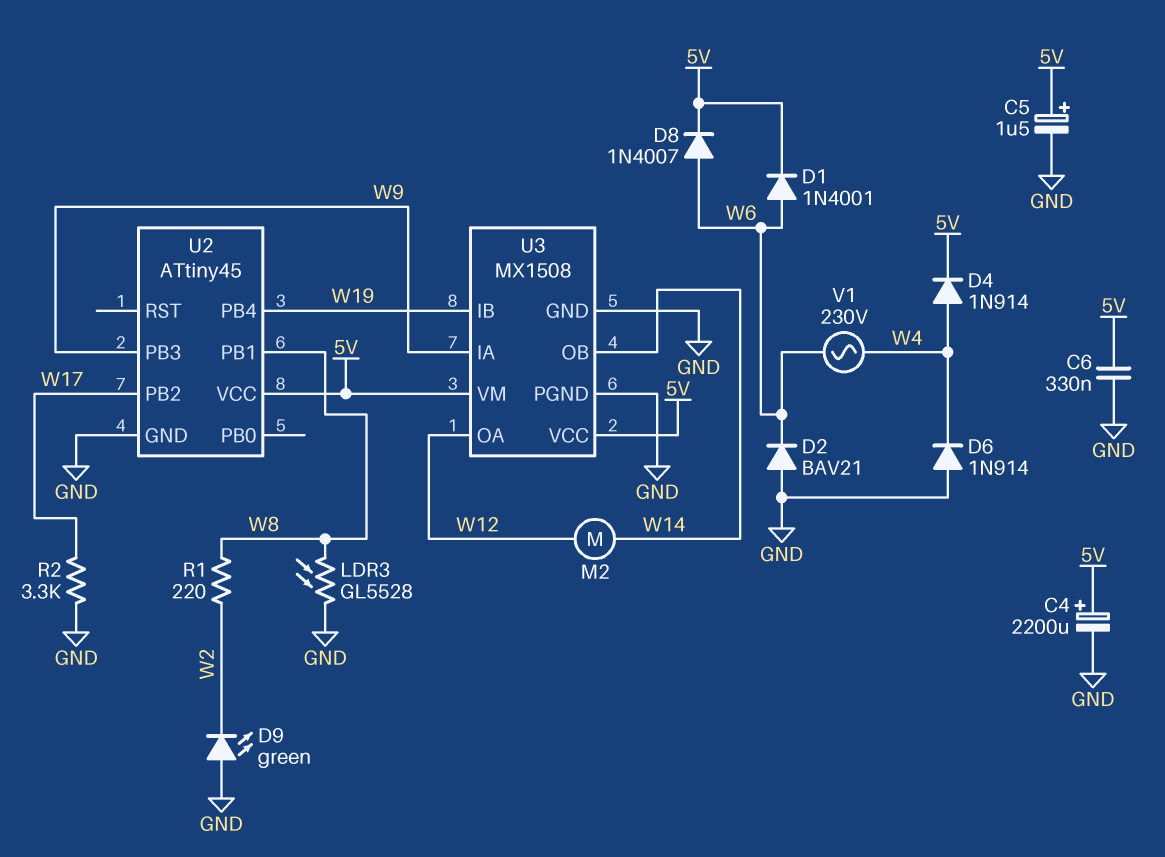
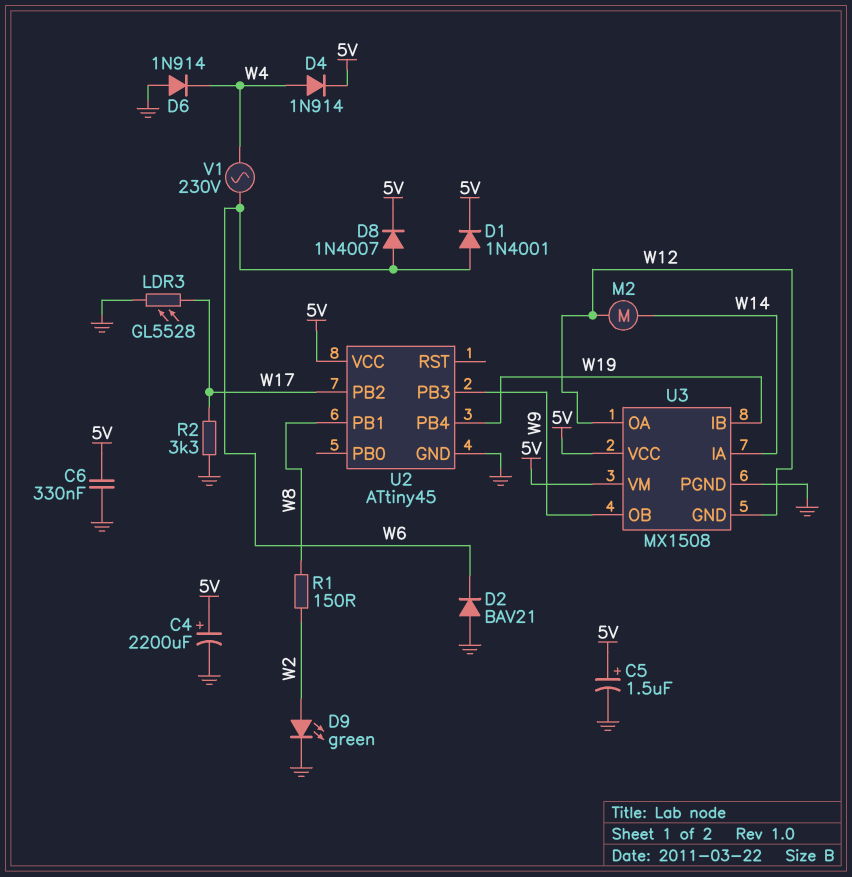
D9: LED green (A GND, K W2) -> LED green (A W2, K GND)
LDR3: GL5528 (GND, W8) -> GL5528 (GND, W17)
R1: 220 (W2, W8) -> 150 (W2, W8)
U3 pin GND: GND -> W12
U3 pin IA: W9 -> W14
U3 pin OB: W14 -> W9

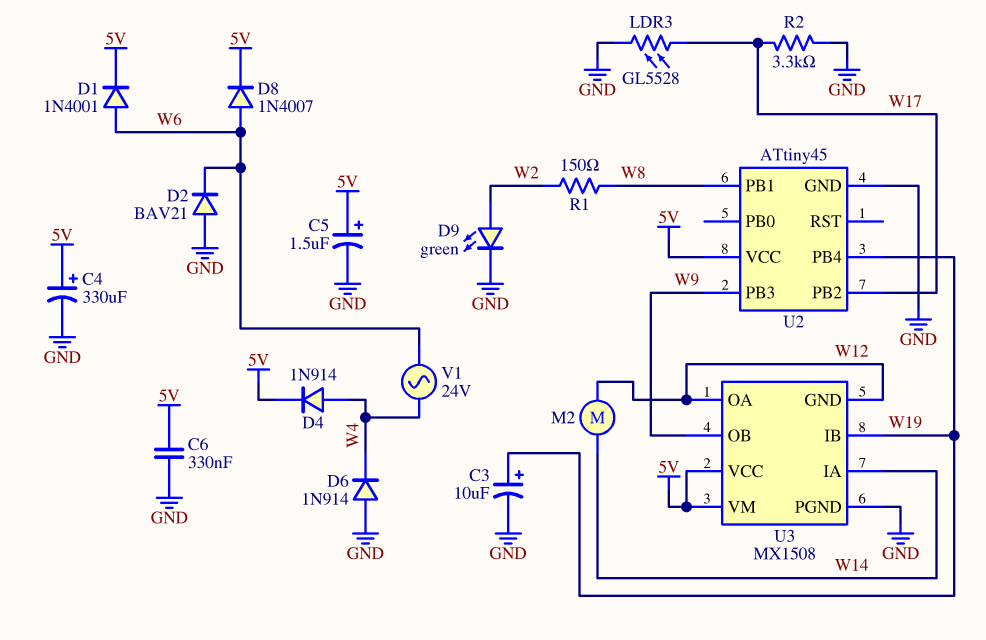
C3: none -> 10uF (plus W19, minus GND)
C4: 2200uF (plus 5V, minus GND) -> 330uF (plus 5V, minus GND)
V1: AC 230V (W4, W6) -> AC 24V (W4, W6)

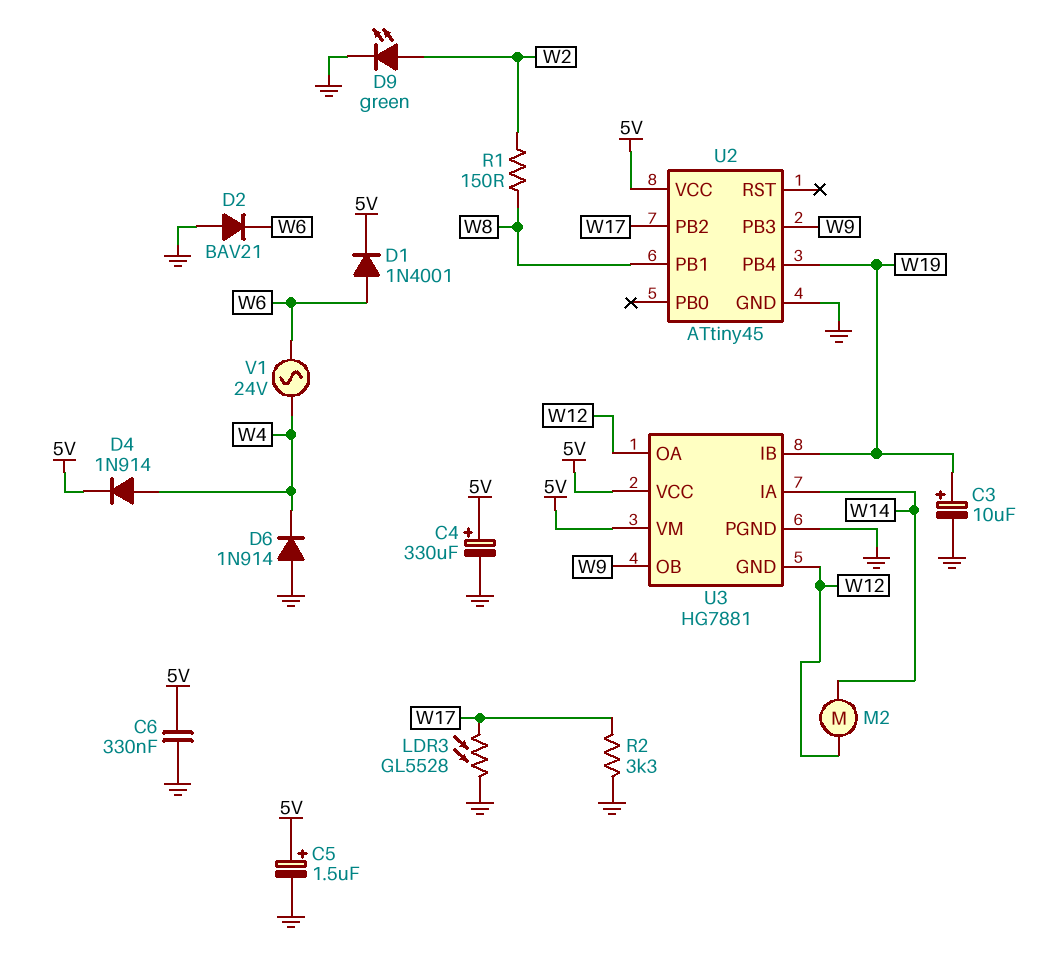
D8: diode 1N4007 (A W6, K 5V) -> none
U3: MX1508 -> HG7881

